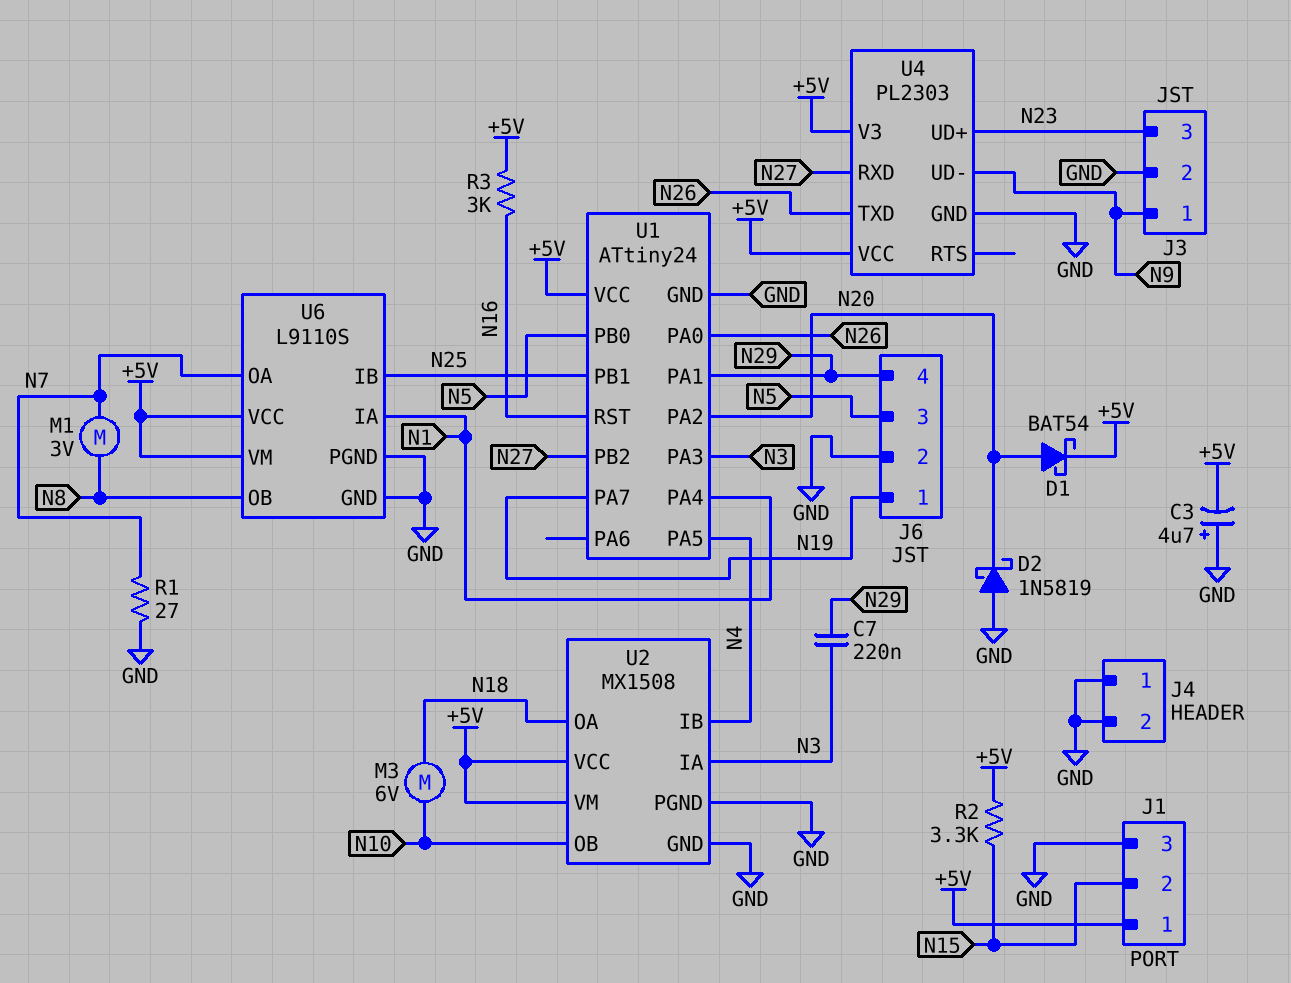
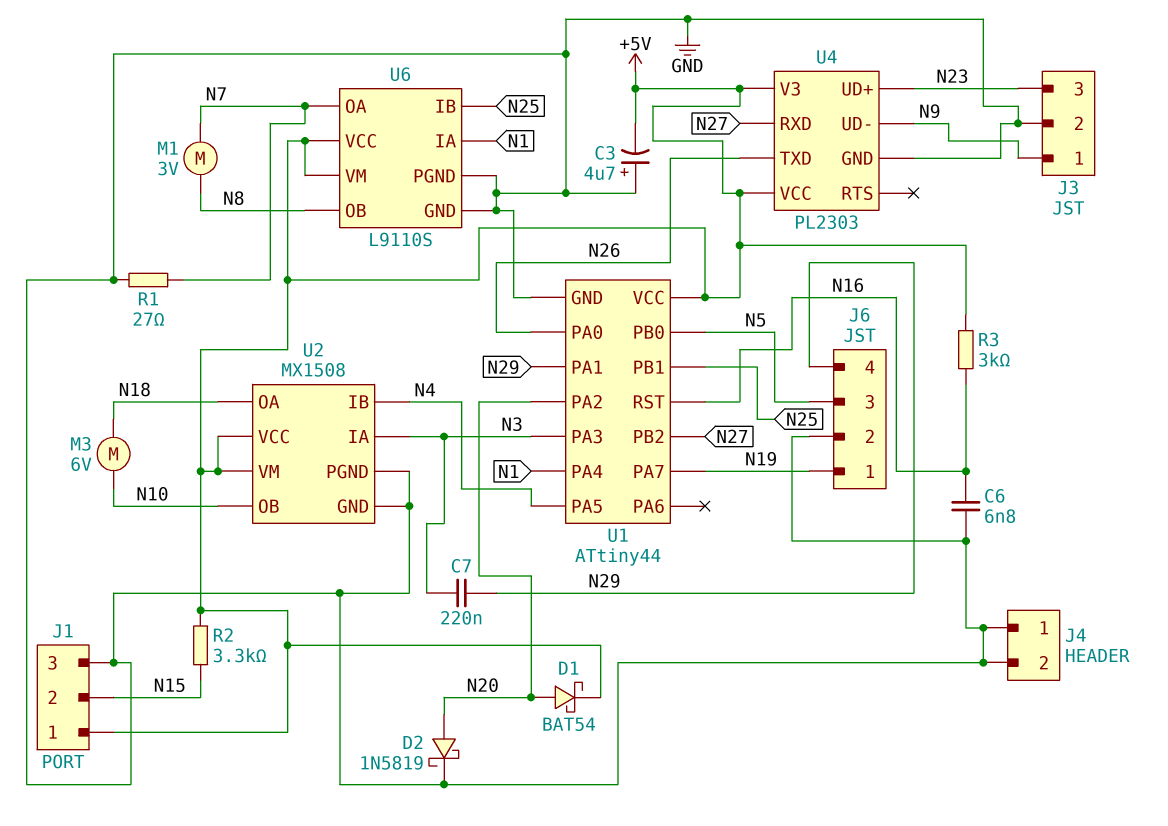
C6: none -> 6.8nF (GND, N16)
D2: schottky 1N5819 (A GND, K N20) -> schottky 1N5819 (A N20, K GND)
U1: ATtiny24 -> ATtiny44

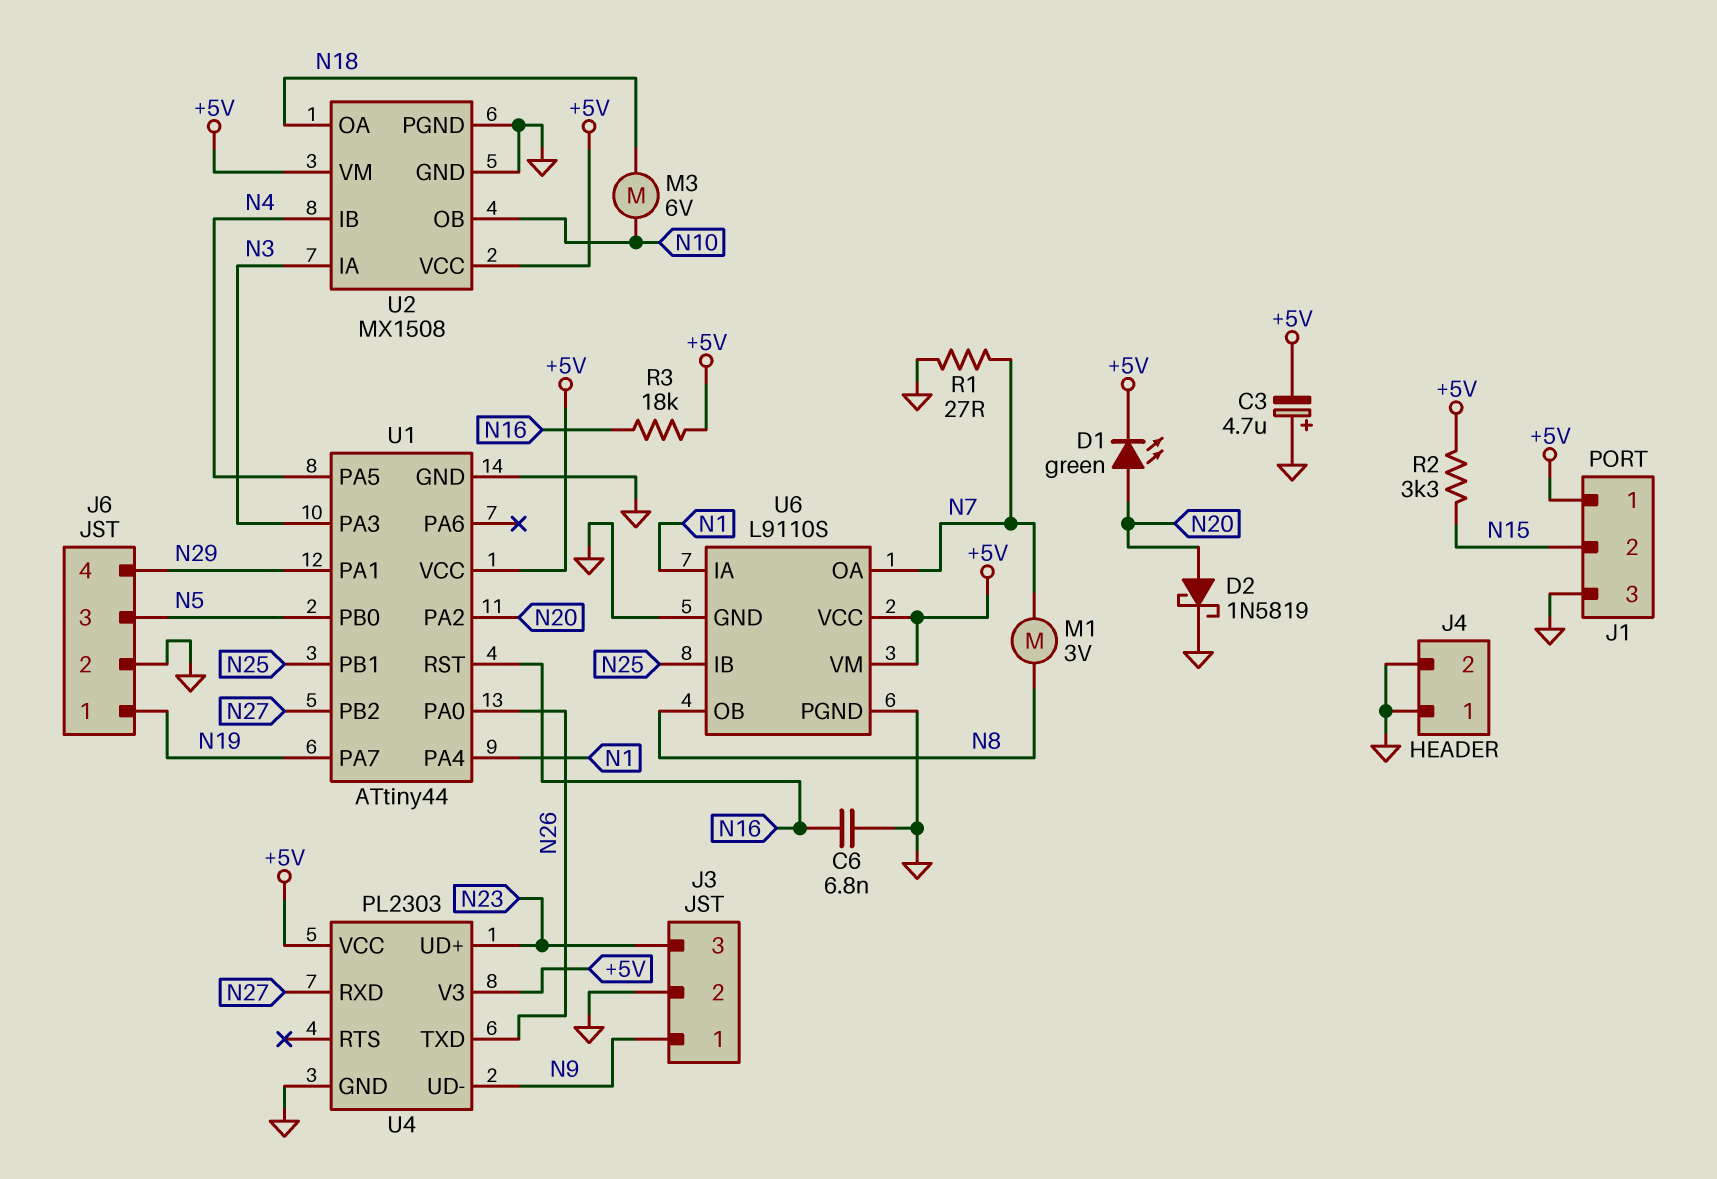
C7: 220nF (N3, N29) -> none
D1: schottky BAT54 (A N20, K +5V) -> LED green (A N20, K +5V)
R3: 3k (+5V, N16) -> 18k (+5V, N16)

